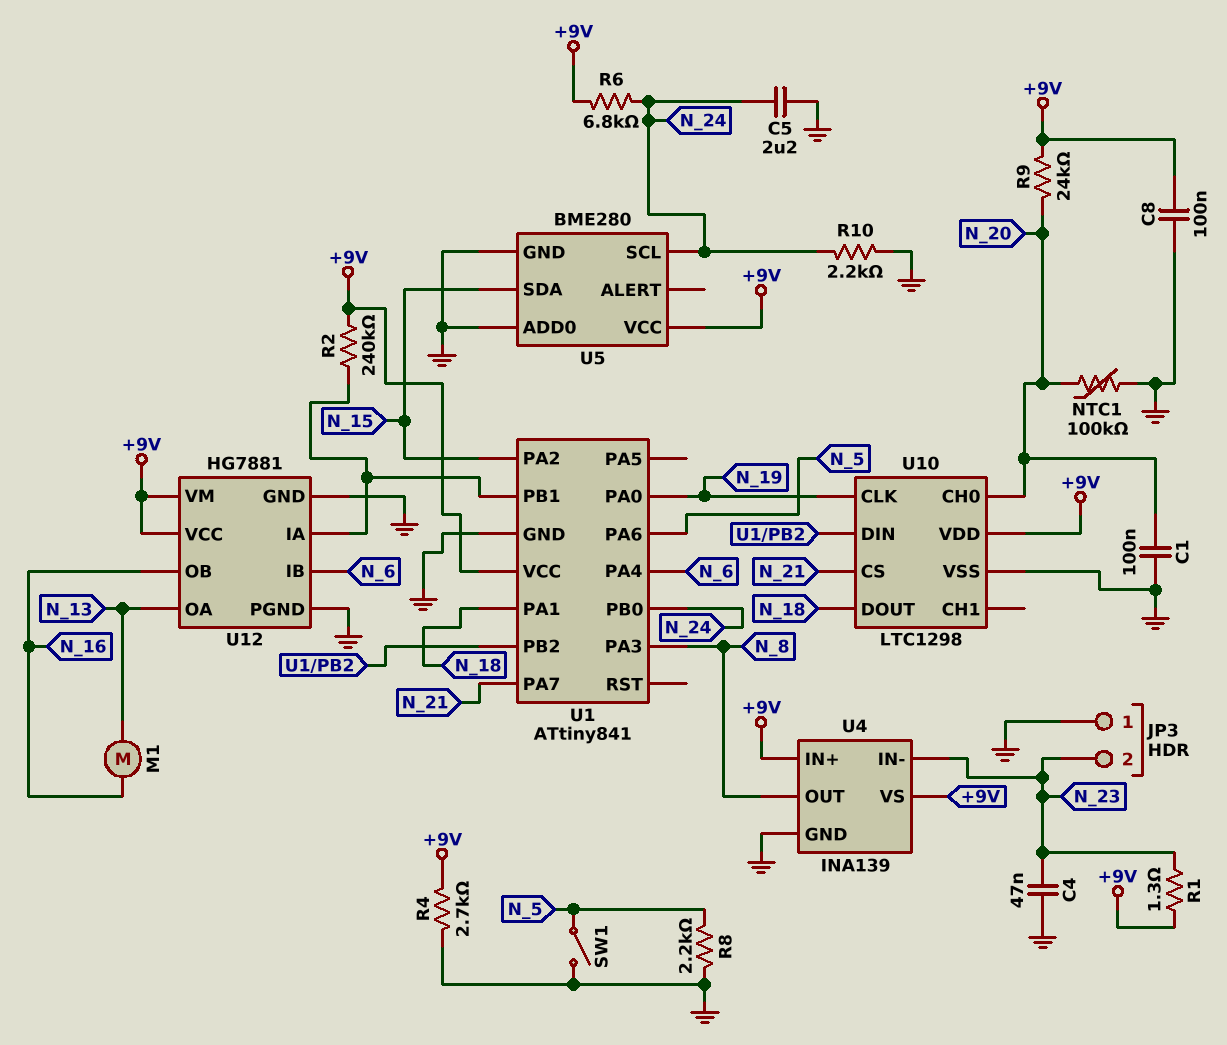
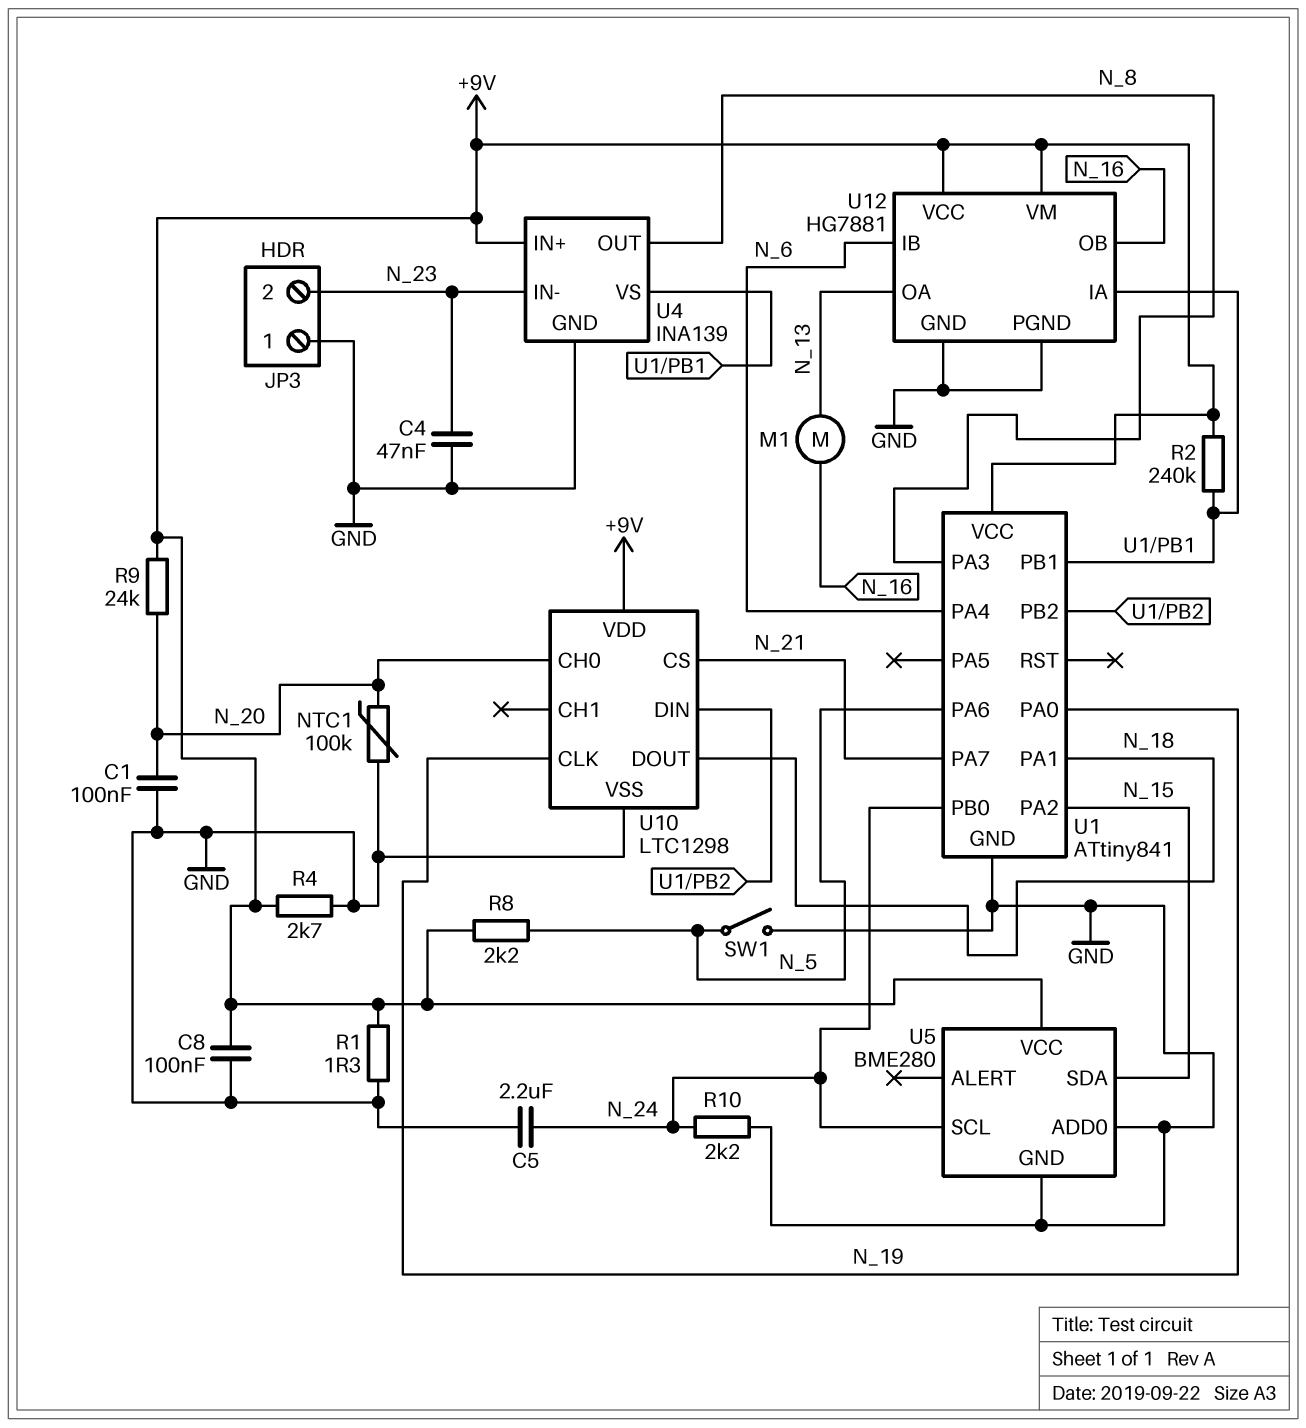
R1: 1.3 (+9V, N_23) -> 1.3 (+9V, GND)
R6: 6.8k (+9V, N_24) -> none
R8: 2.2k (GND, N_5) -> 2.2k (+9V, N_5)
U4 pin VS: +9V -> U1/PB1

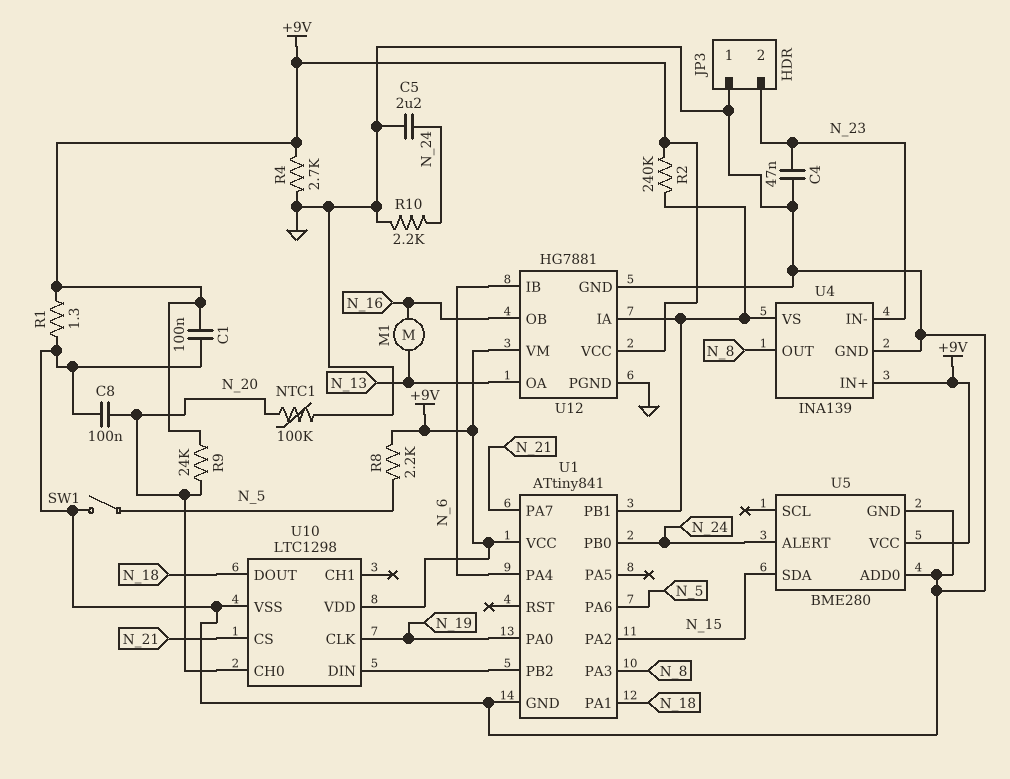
C1: 100nF (GND, N_20) -> 100nF (+9V, GND)
C8: 100nF (+9V, GND) -> 100nF (GND, N_20)
U5 pin ALERT: none -> N_24
U5 pin SCL: N_24 -> none

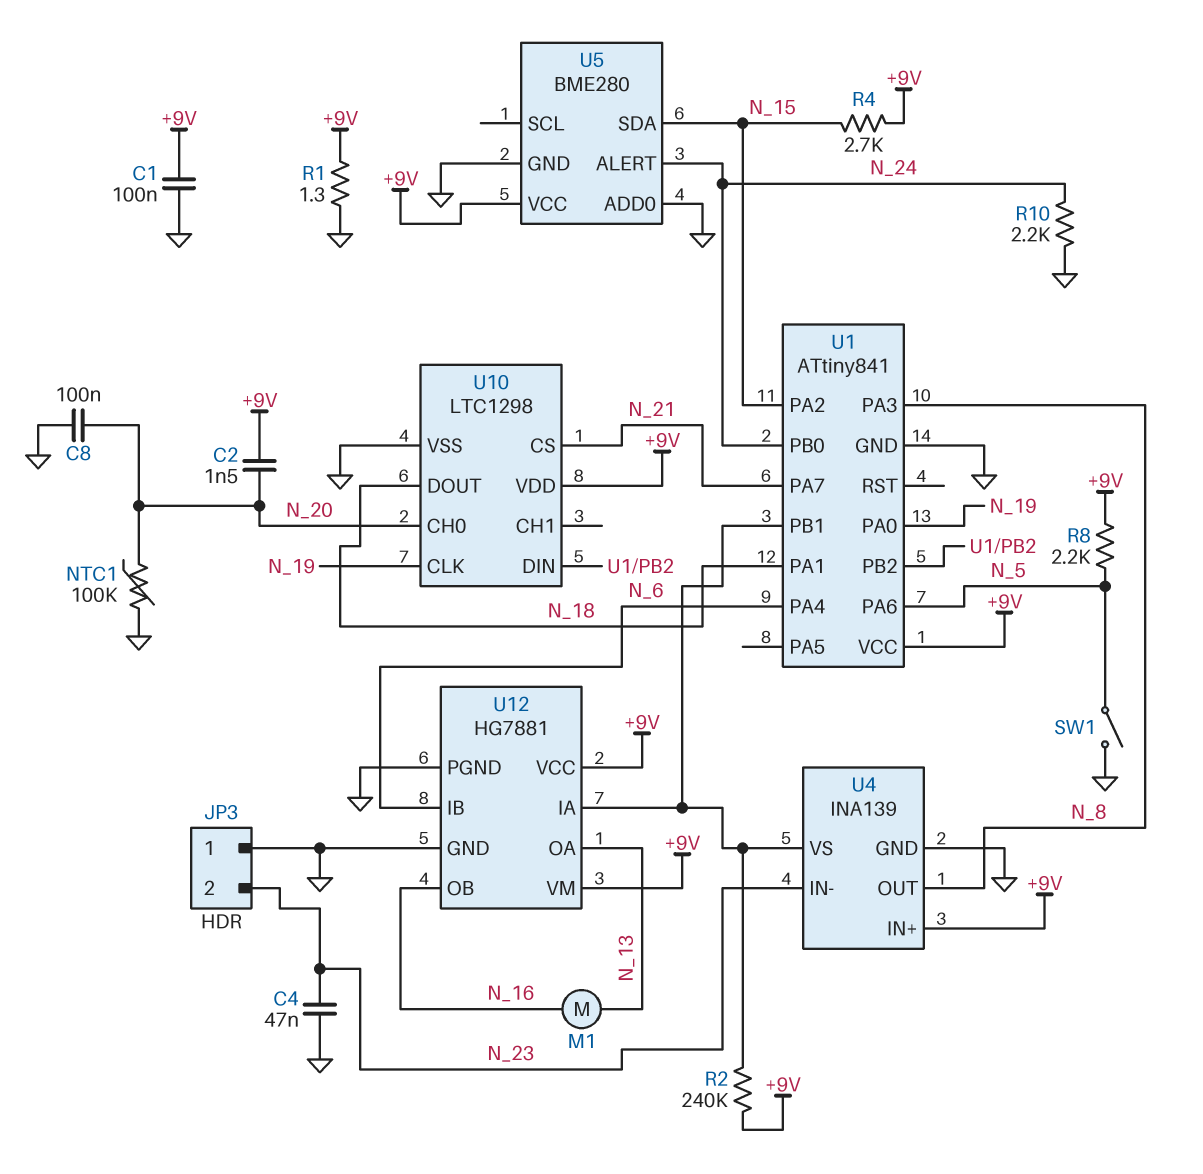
C2: none -> 1.5nF (+9V, N_20)
C5: 2.2uF (GND, N_24) -> none
R4: 2.7k (+9V, GND) -> 2.7k (+9V, N_15)
R9: 24k (+9V, N_20) -> none

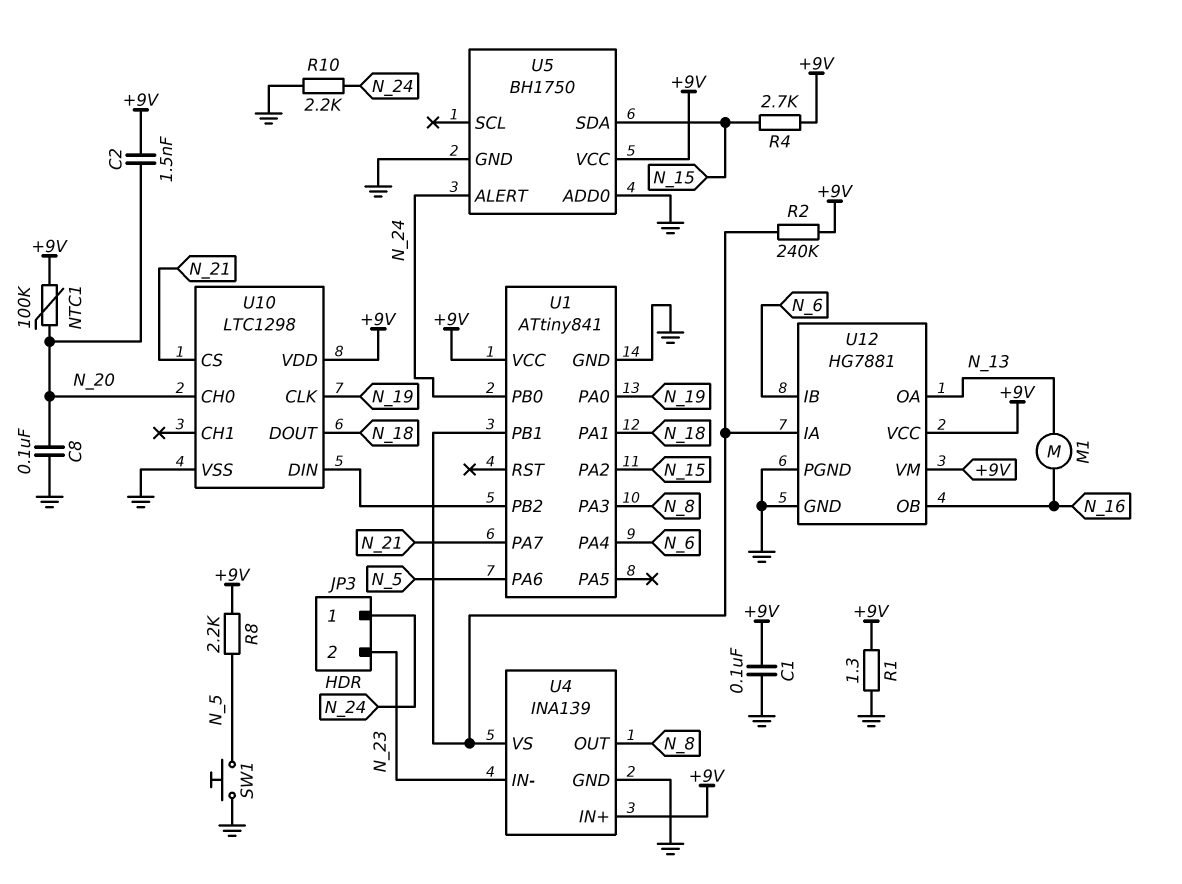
C4: 47nF (GND, N_23) -> none
JP3 pin 1: GND -> N_24
NTC1: 100k (GND, N_20) -> 100k (+9V, N_20)
SW1: switch (GND, N_5) -> button (GND, N_5)
U5: BME280 -> BH1750

